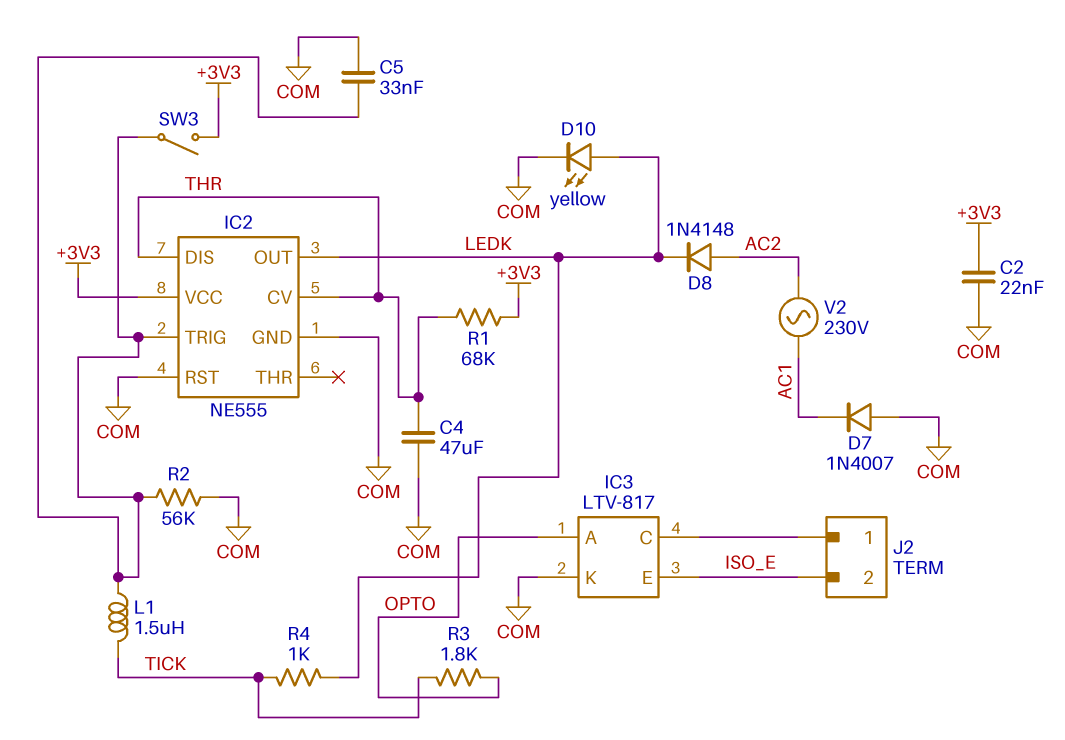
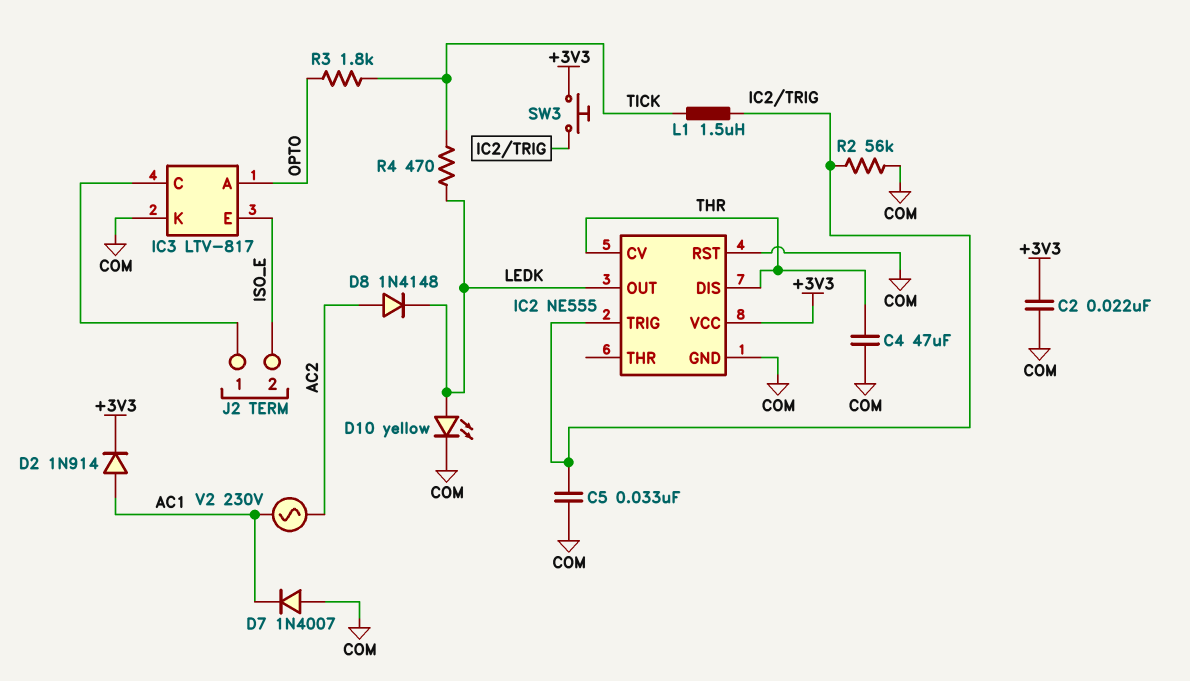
D2: none -> diode 1N914 (A AC1, K +3V3)
R1: 68k (+3V3, THR) -> none
R4: 1k (LEDK, TICK) -> 470 (LEDK, TICK)
SW3: switch (+3V3, IC2/TRIG) -> button (+3V3, IC2/TRIG)

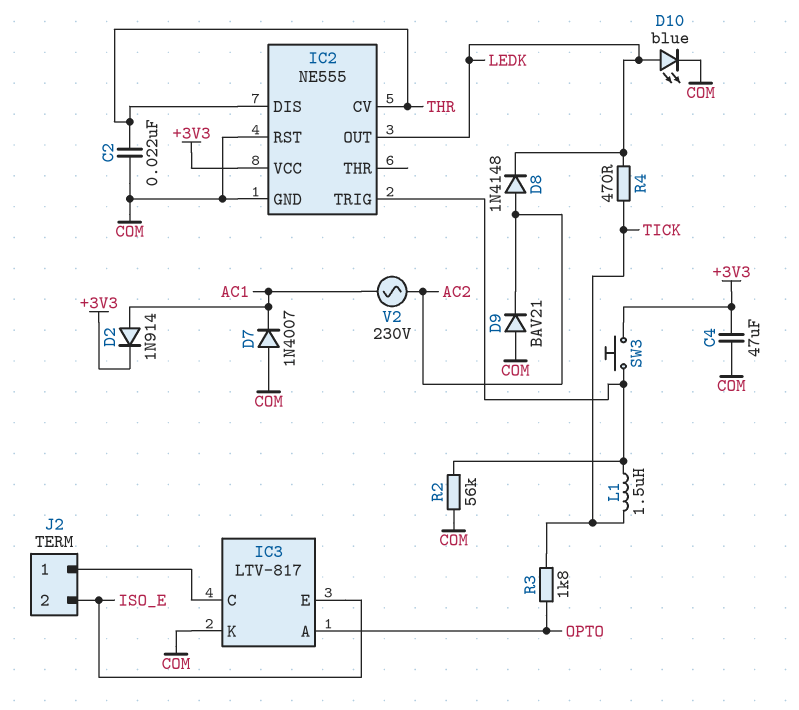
C2: 22nF (+3V3, COM) -> 22nF (COM, THR)
C4: 47uF (COM, THR) -> 47uF (+3V3, COM)
C5: 33nF (COM, IC2/TRIG) -> none
D9: none -> diode BAV21 (A COM, K AC2)
D10: LED yellow (A LEDK, K COM) -> LED blue (A LEDK, K COM)

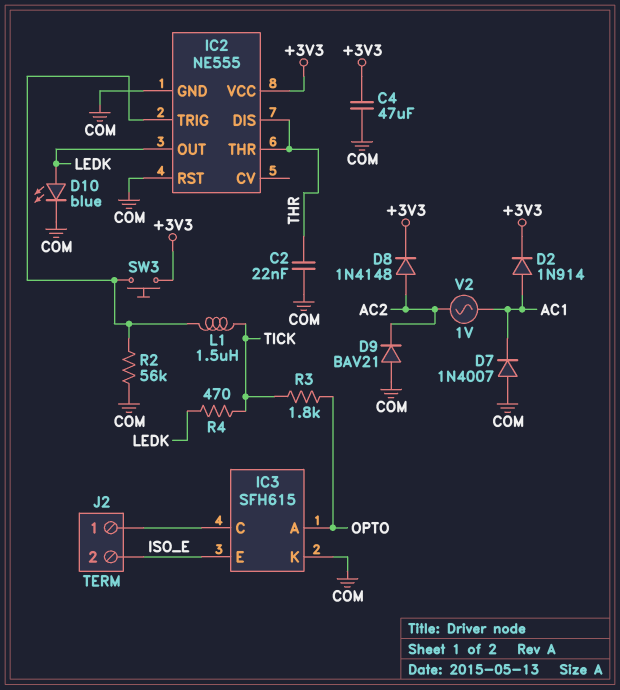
D8: diode 1N4148 (A AC2, K LEDK) -> diode 1N4148 (A AC2, K +3V3)
IC2 pin CV: THR -> none
IC2 pin THR: none -> THR
IC3: LTV-817 -> SFH615
V2: AC 230V (AC1, AC2) -> AC 1V (AC1, AC2)

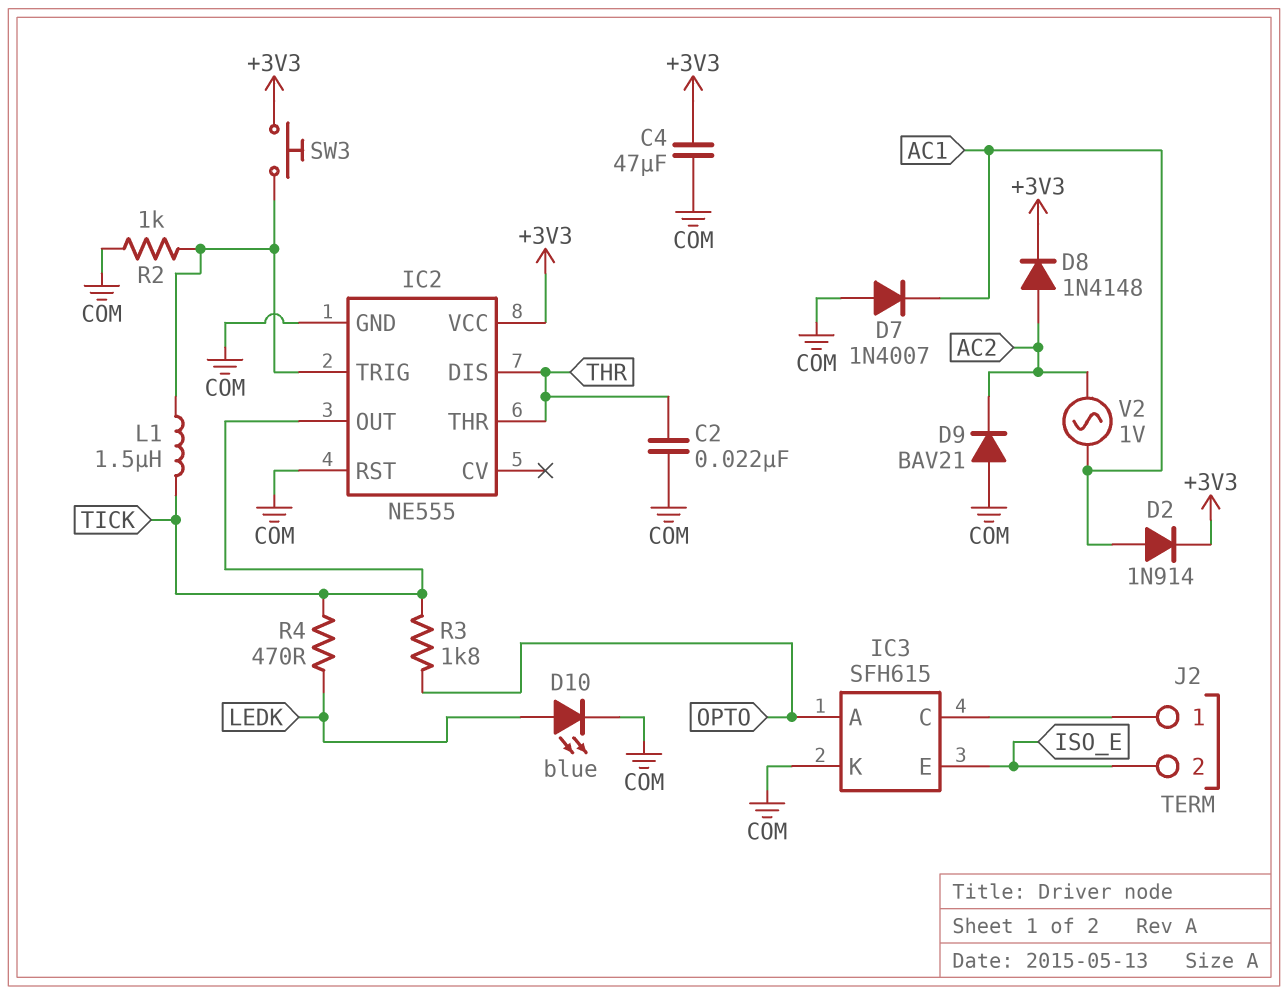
IC2 pin OUT: LEDK -> TICK
R2: 56k (COM, IC2/TRIG) -> 1k (COM, IC2/TRIG)

